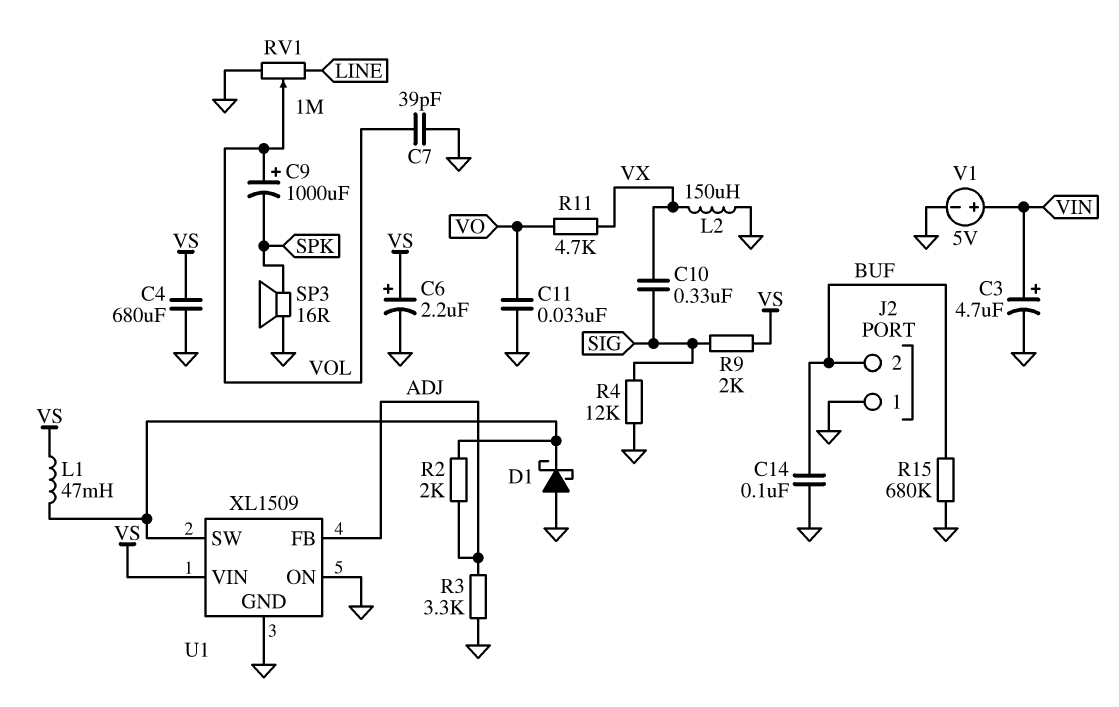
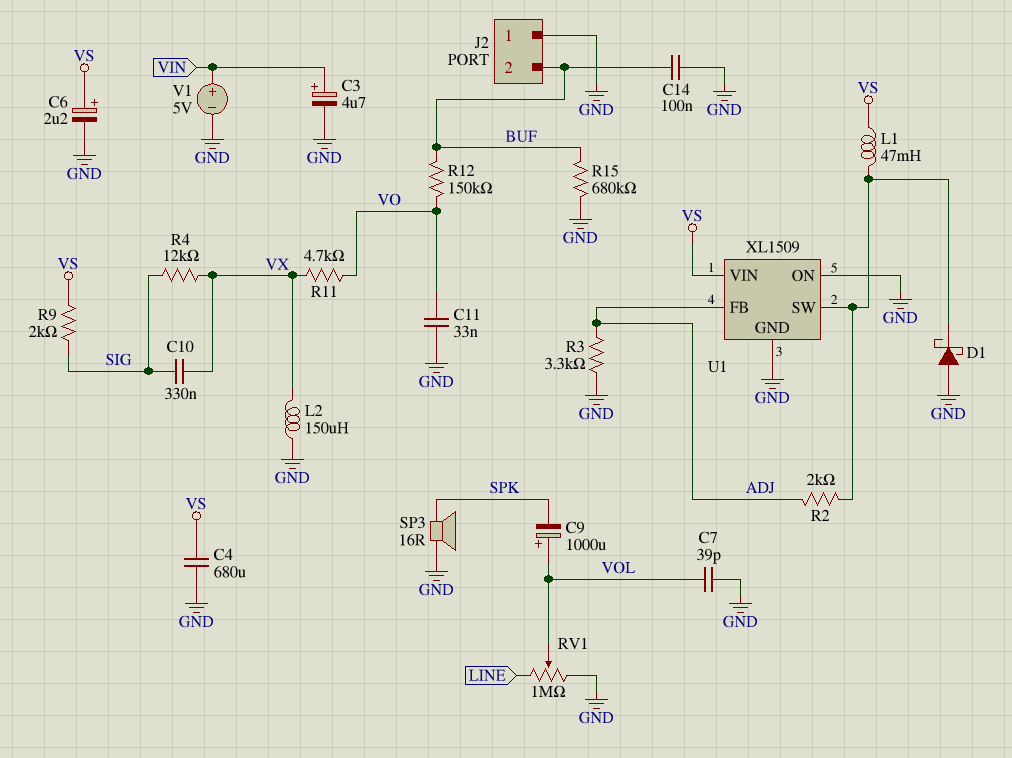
R4: 12k (GND, SIG) -> 12k (SIG, VX)
R12: none -> 150k (BUF, VO)

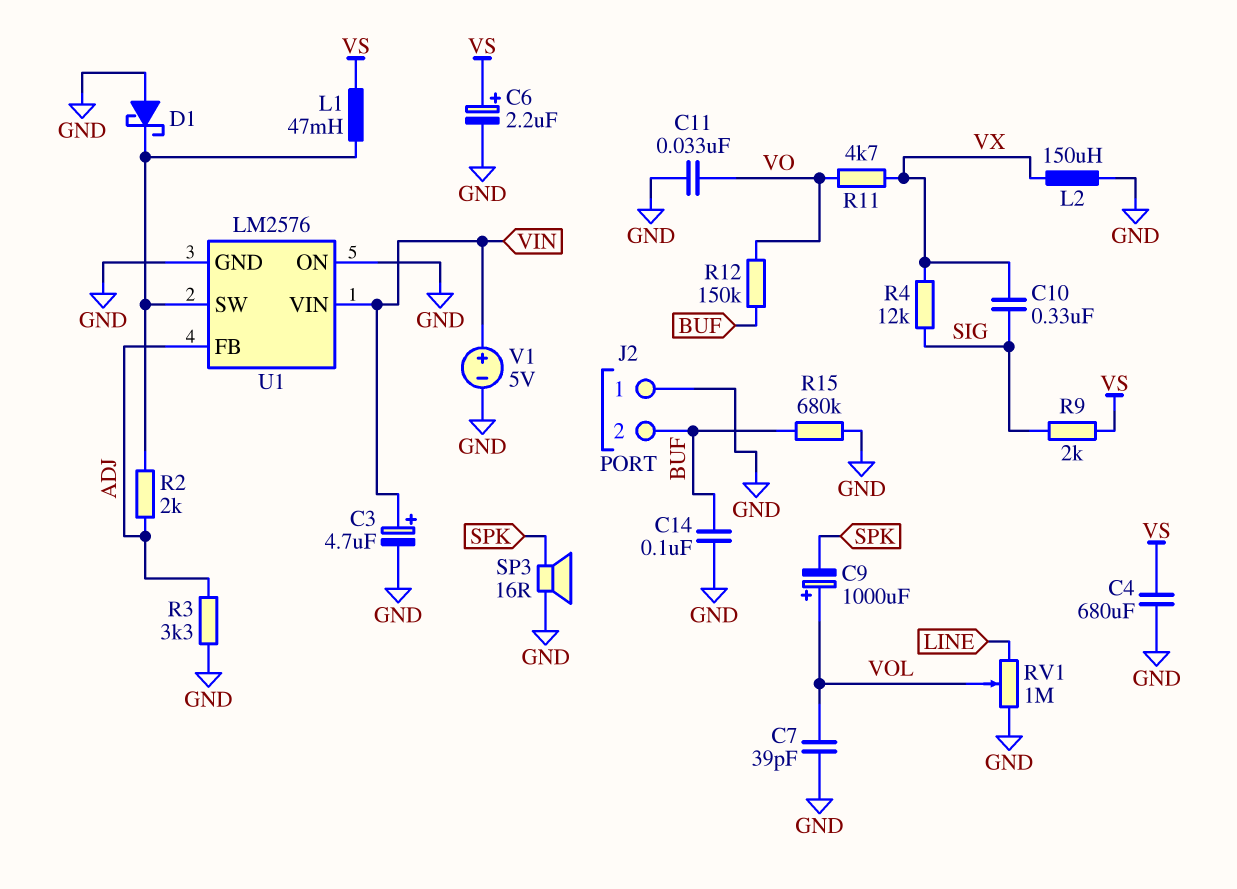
U1: XL1509 -> LM2576
U1 pin VIN: VS -> VIN

